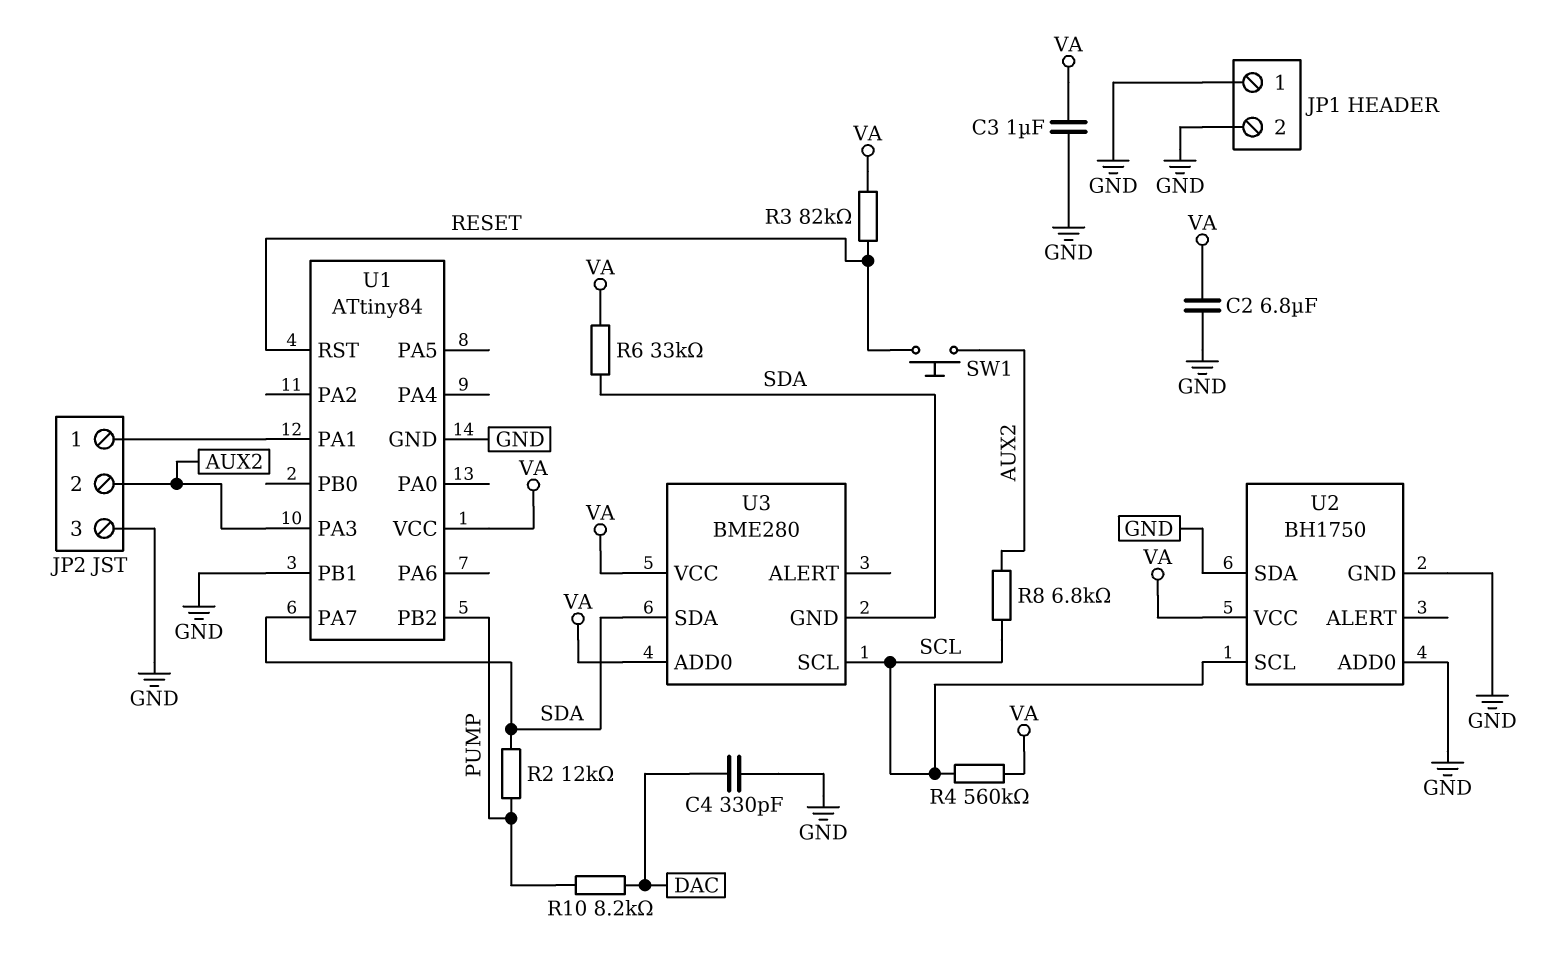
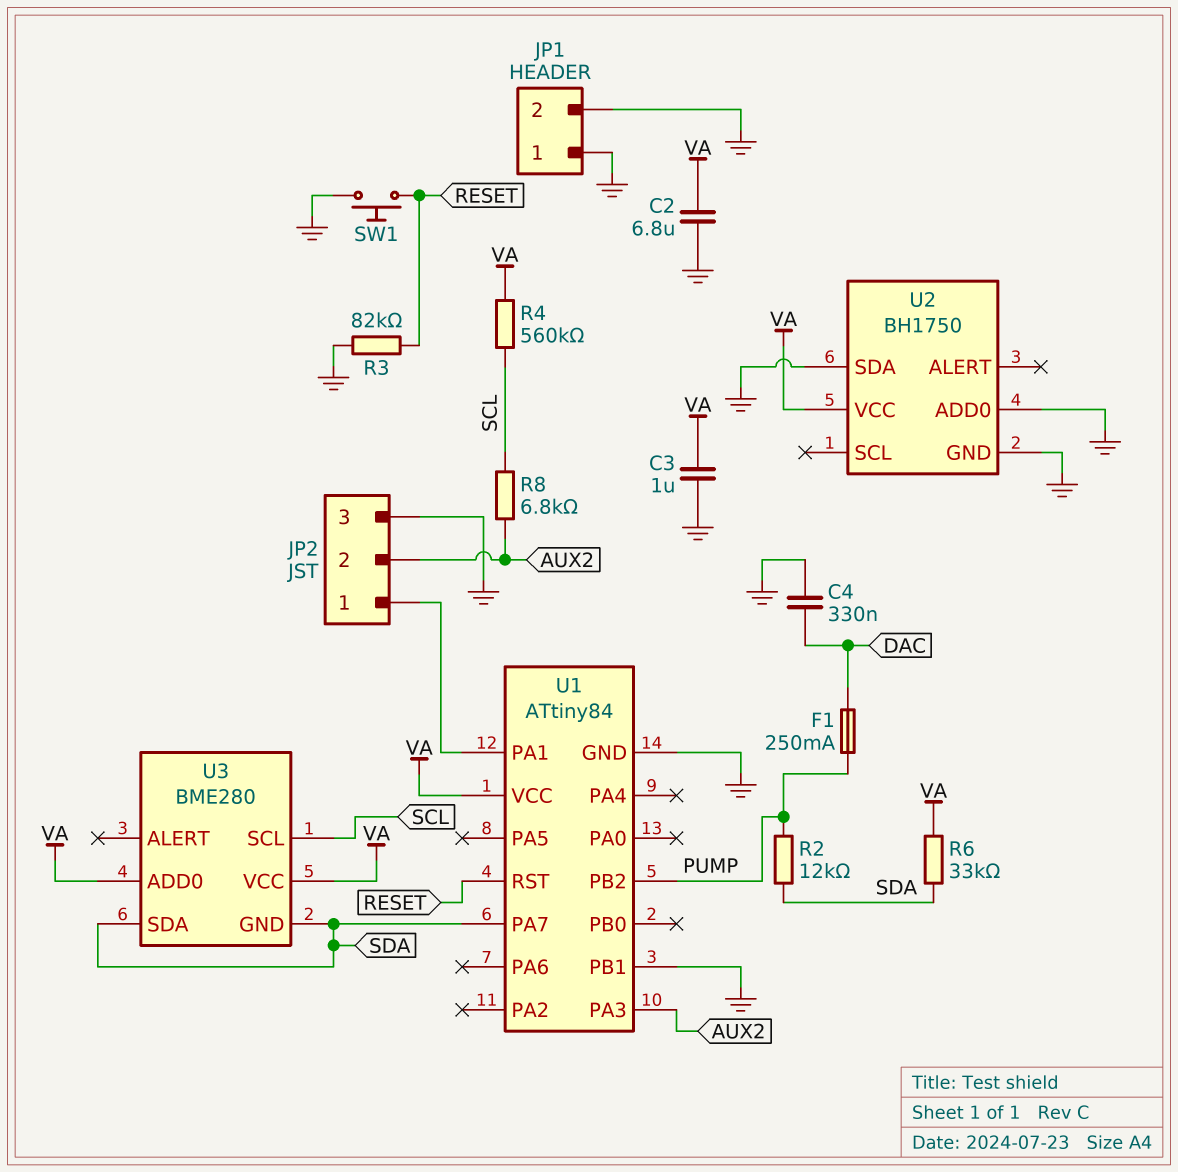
C4: 330pF (DAC, GND) -> 330nF (DAC, GND)
F1: none -> 250mA (DAC, PUMP)
R3: 82k (RESET, VA) -> 82k (GND, RESET)
R10: 8.2k (DAC, PUMP) -> none
SW1: button (AUX2, RESET) -> button (GND, RESET)
U2 pin SCL: SCL -> none

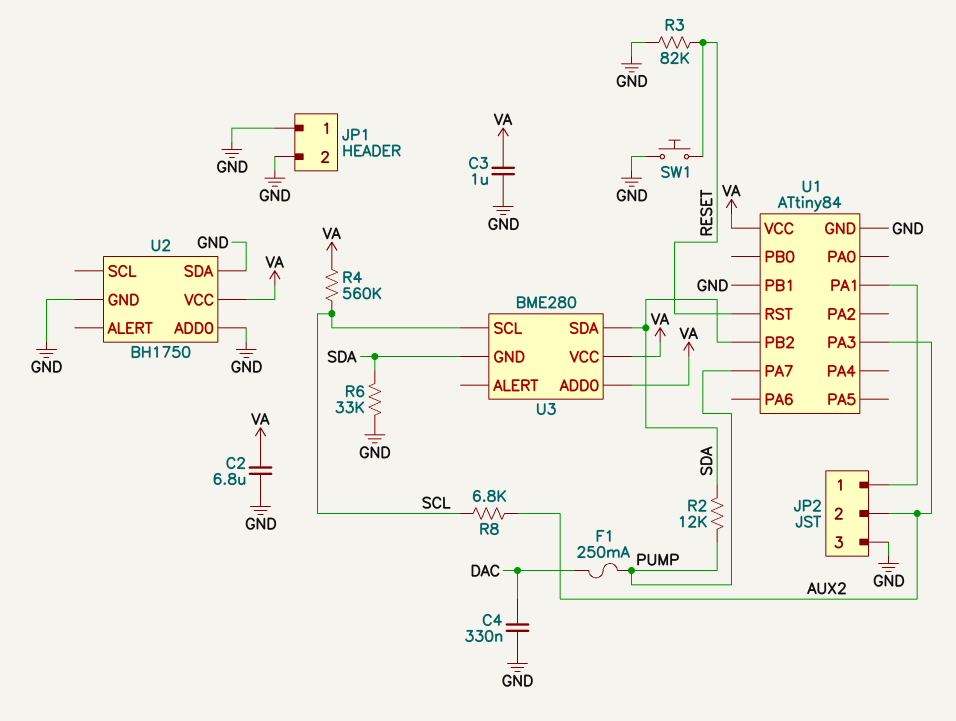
R6: 33k (SDA, VA) -> 33k (GND, SDA)
U1 pin PA7: SDA -> PUMP
U1 pin PB2: PUMP -> SDA

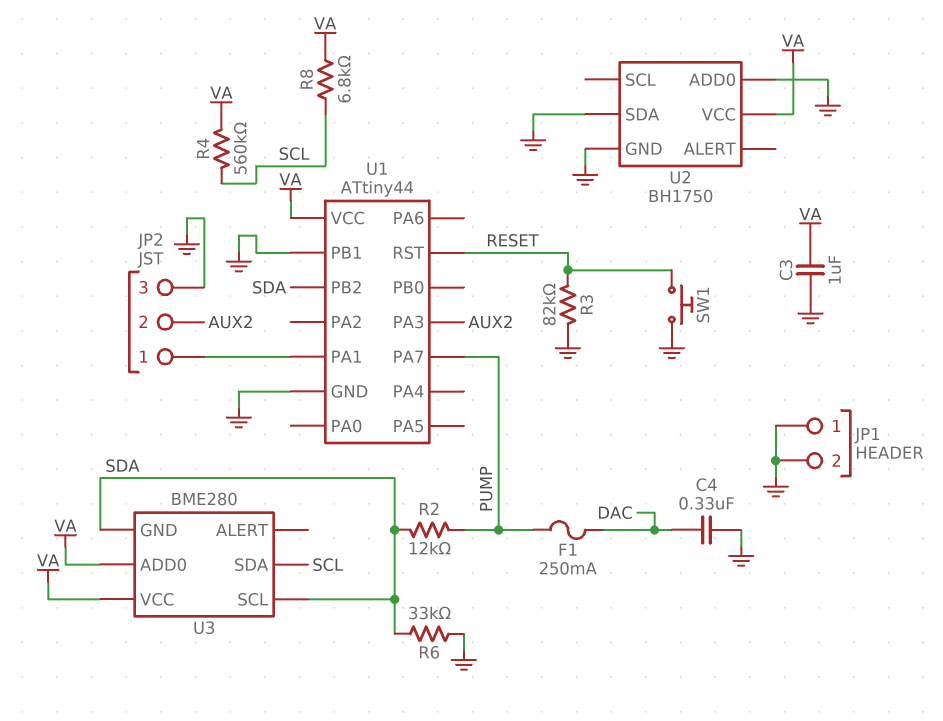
C2: 6.8uF (GND, VA) -> none
R8: 6.8k (AUX2, SCL) -> 6.8k (SCL, VA)
U1: ATtiny84 -> ATtiny44
U3 pin SCL: SCL -> SDA
U3 pin SDA: SDA -> SCL

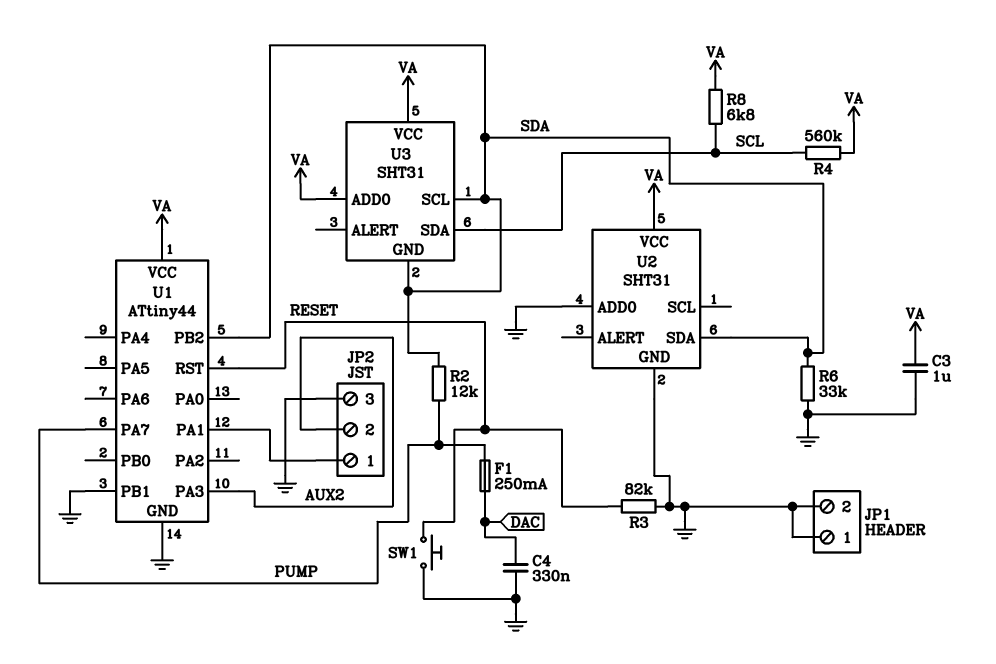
U2: BH1750 -> SHT31
U2 pin SDA: GND -> SDA
U3: BME280 -> SHT31

